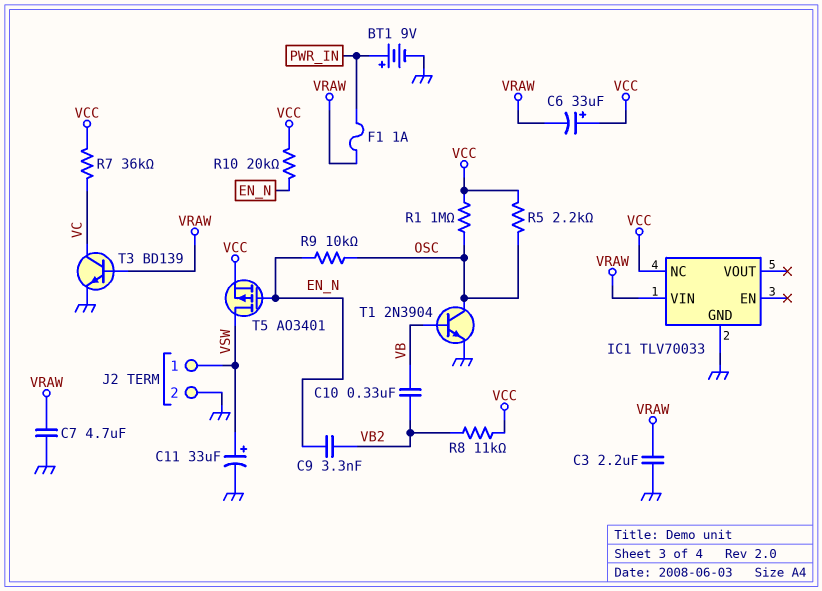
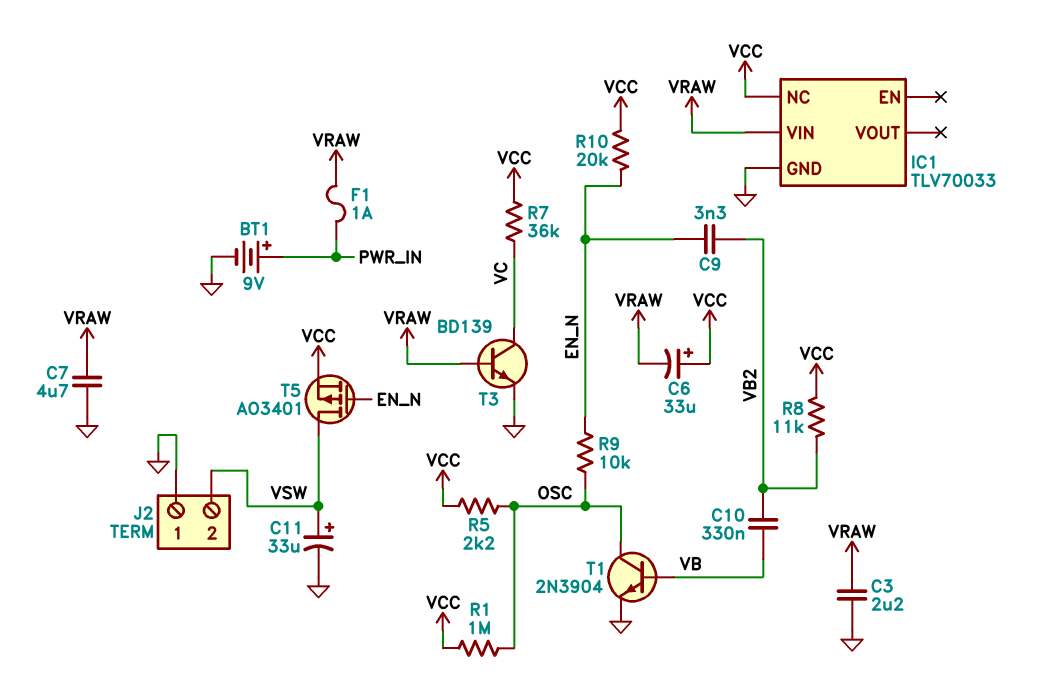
J2 pin 1: VSW -> GND
J2 pin 2: GND -> VSW

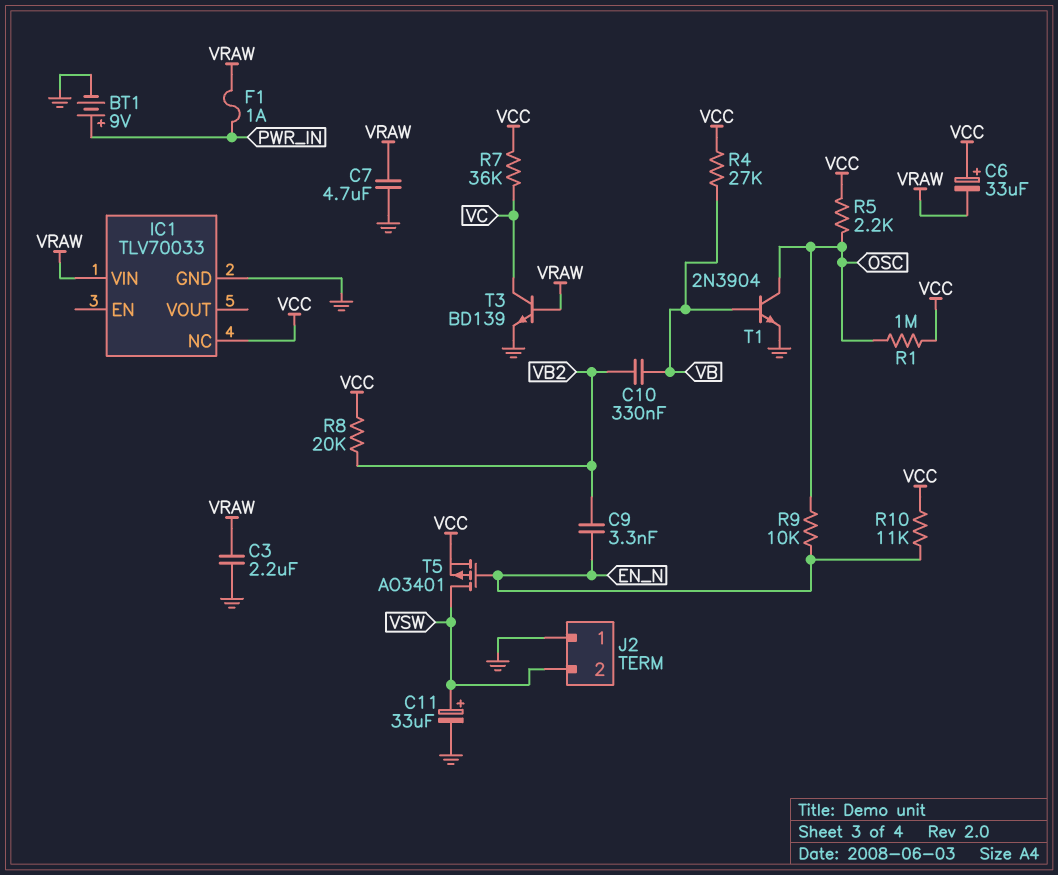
R4: none -> 27k (VB, VCC)
R8: 11k (VB2, VCC) -> 20k (VB2, VCC)
R10: 20k (EN_N, VCC) -> 11k (EN_N, VCC)

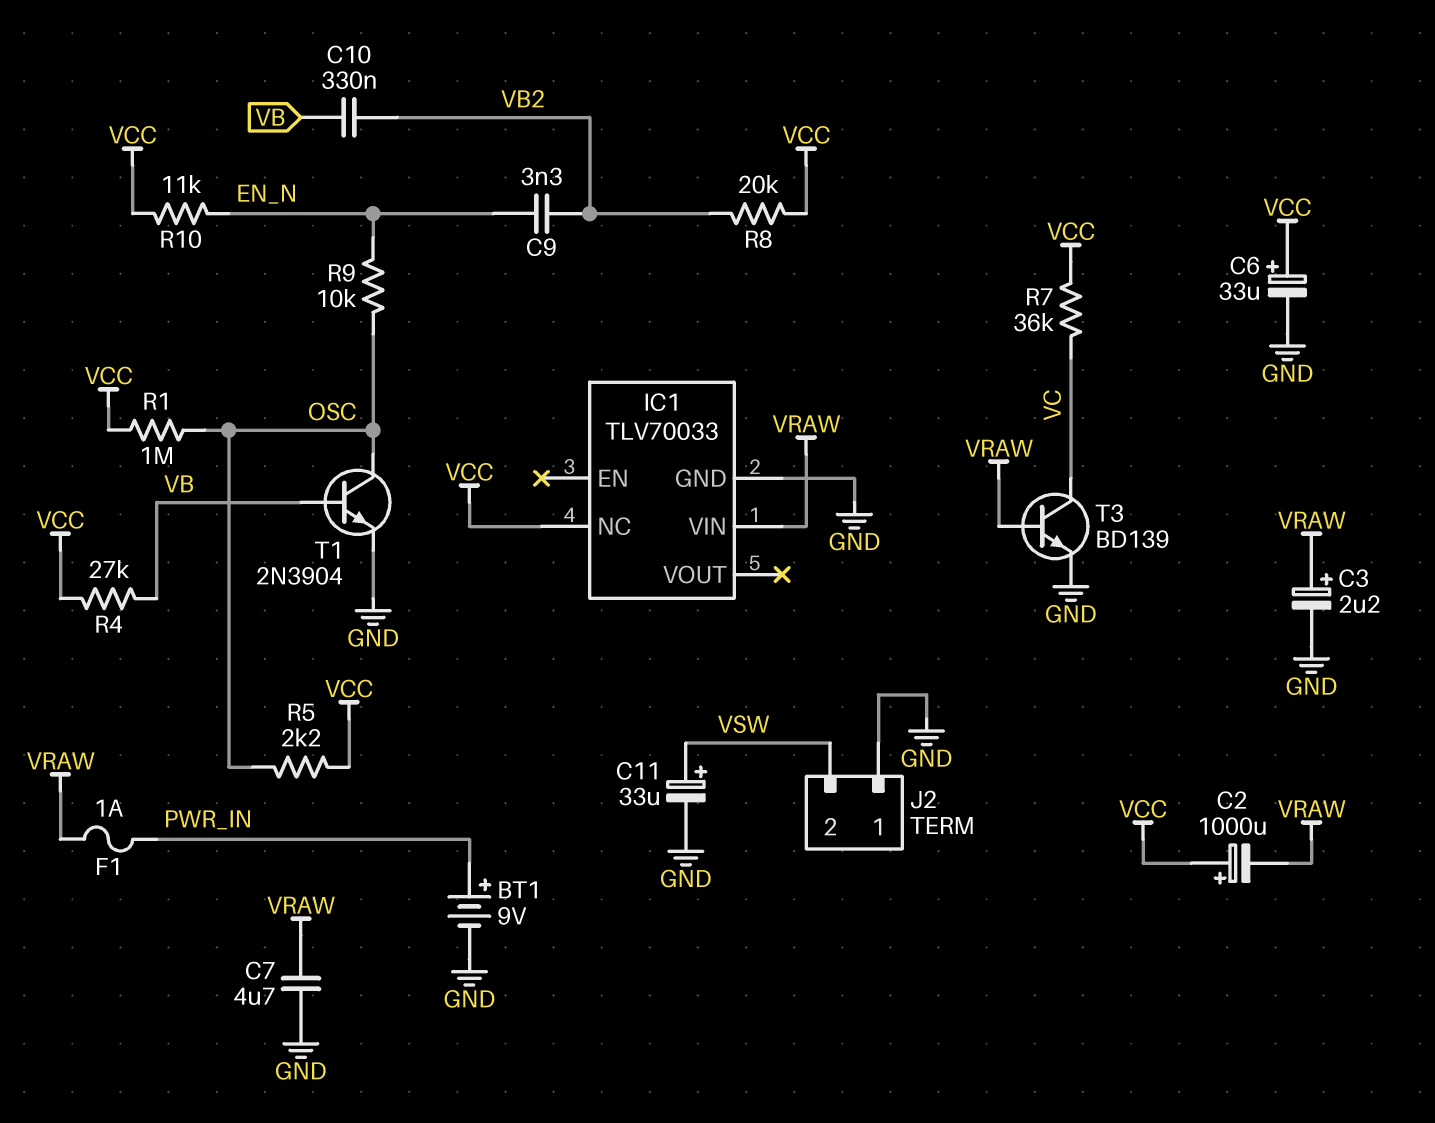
C2: none -> 1000uF (plus VCC, minus VRAW)
C3: 2.2uF (GND, VRAW) -> 2.2uF (plus VRAW, minus GND)
C6: 33uF (plus VCC, minus VRAW) -> 33uF (plus VCC, minus GND)
T5: PMOS AO3401 (G EN_N, D VSW, S VCC) -> none

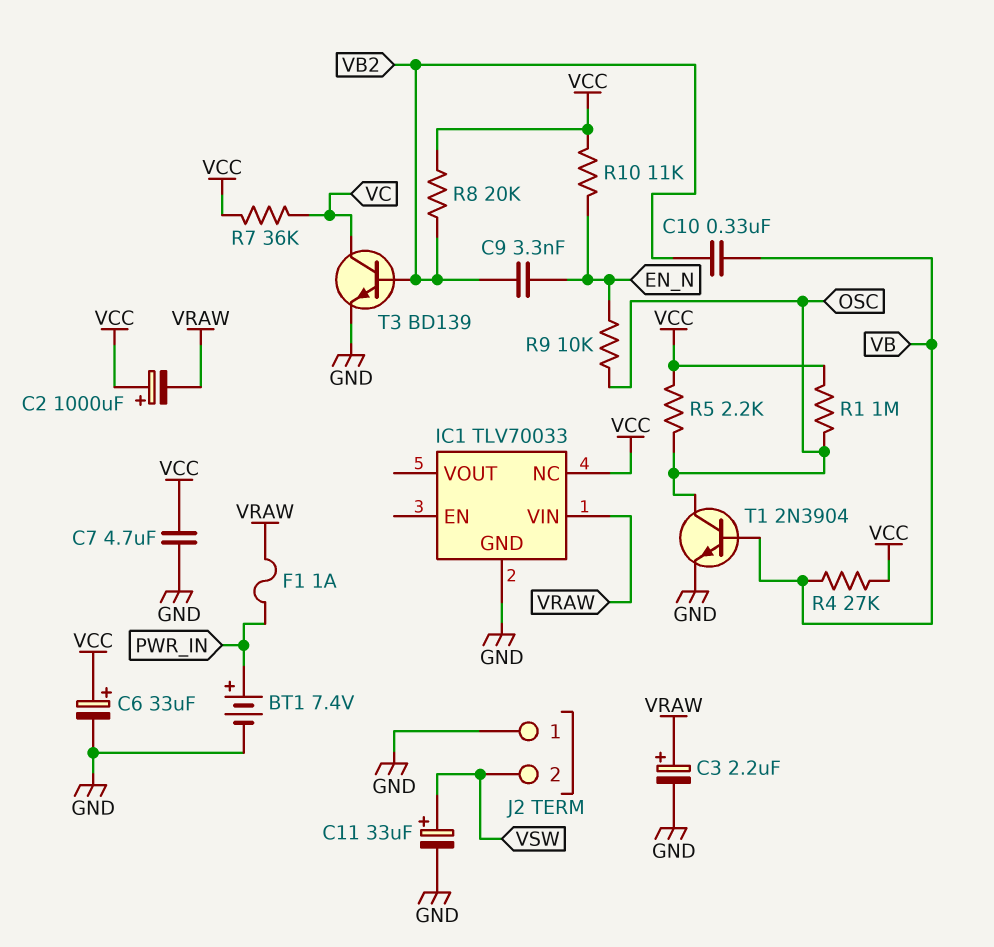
BT1: 9V (plus PWR_IN, minus GND) -> 7.4V (plus PWR_IN, minus GND)
C7: 4.7uF (GND, VRAW) -> 4.7uF (GND, VCC)
T3: NPN BD139 (B VRAW, C VC, E GND) -> NPN BD139 (B VB2, C VC, E GND)

